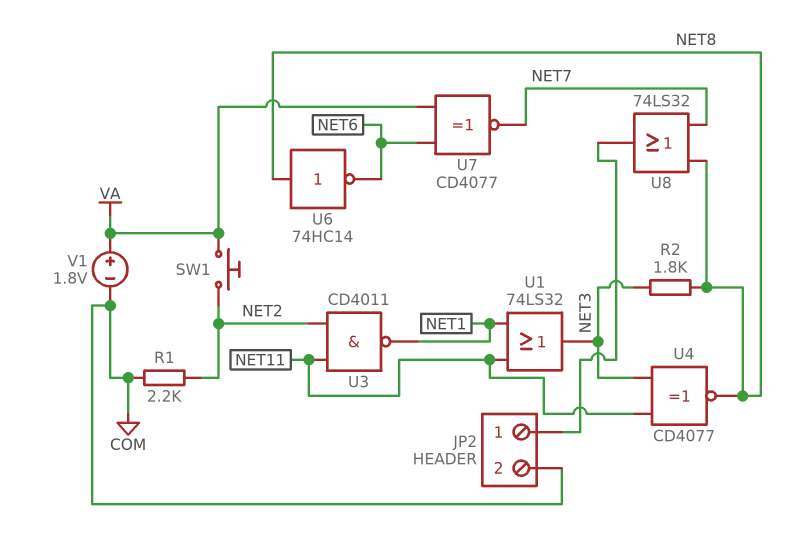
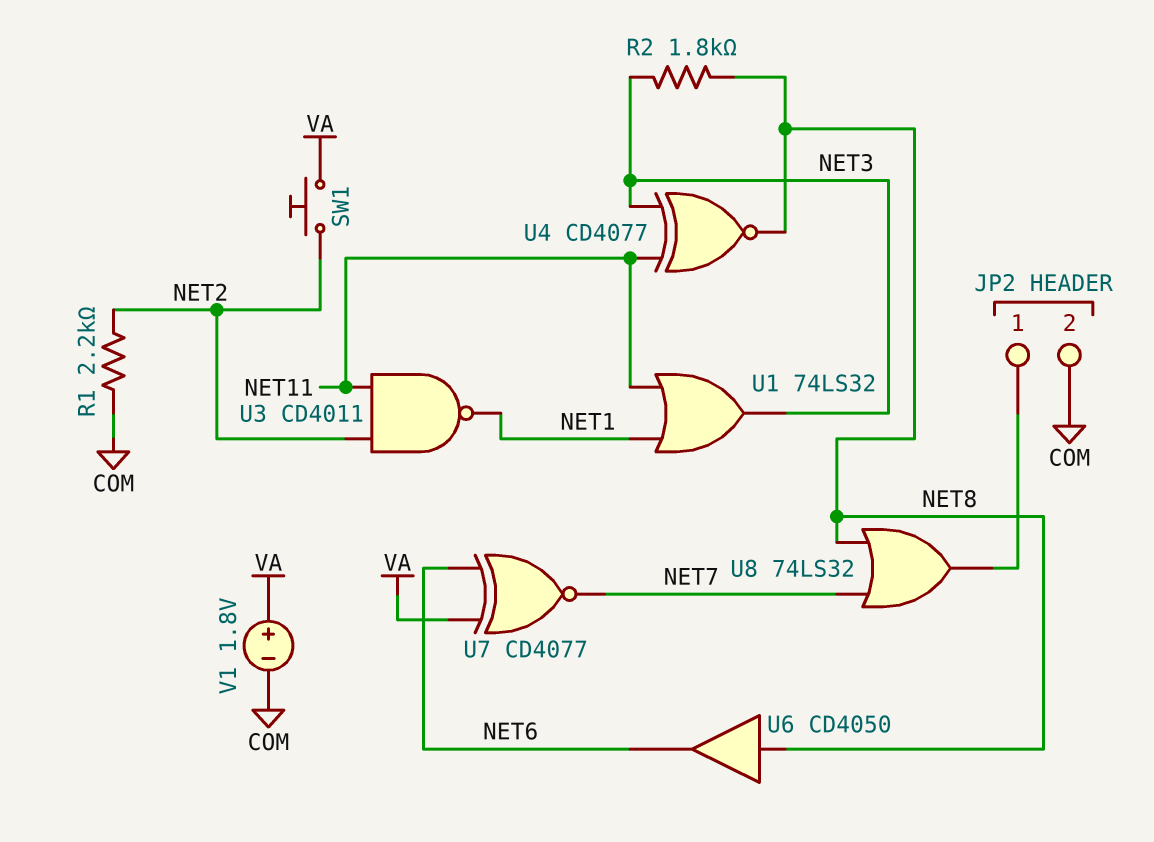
U6: NOT 74HC14 (in NET8, out NET6) -> buffer CD4050 (in NET8, out NET6)

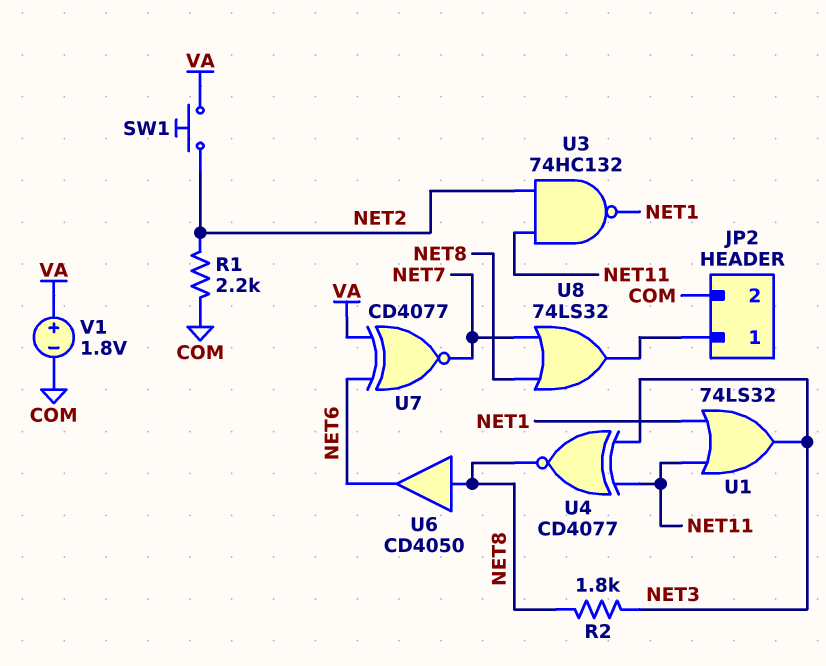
U3: NAND CD4011 (in NET2, in NET11, out NET1) -> NAND 74HC132 (in NET2, in NET11, out NET1)

